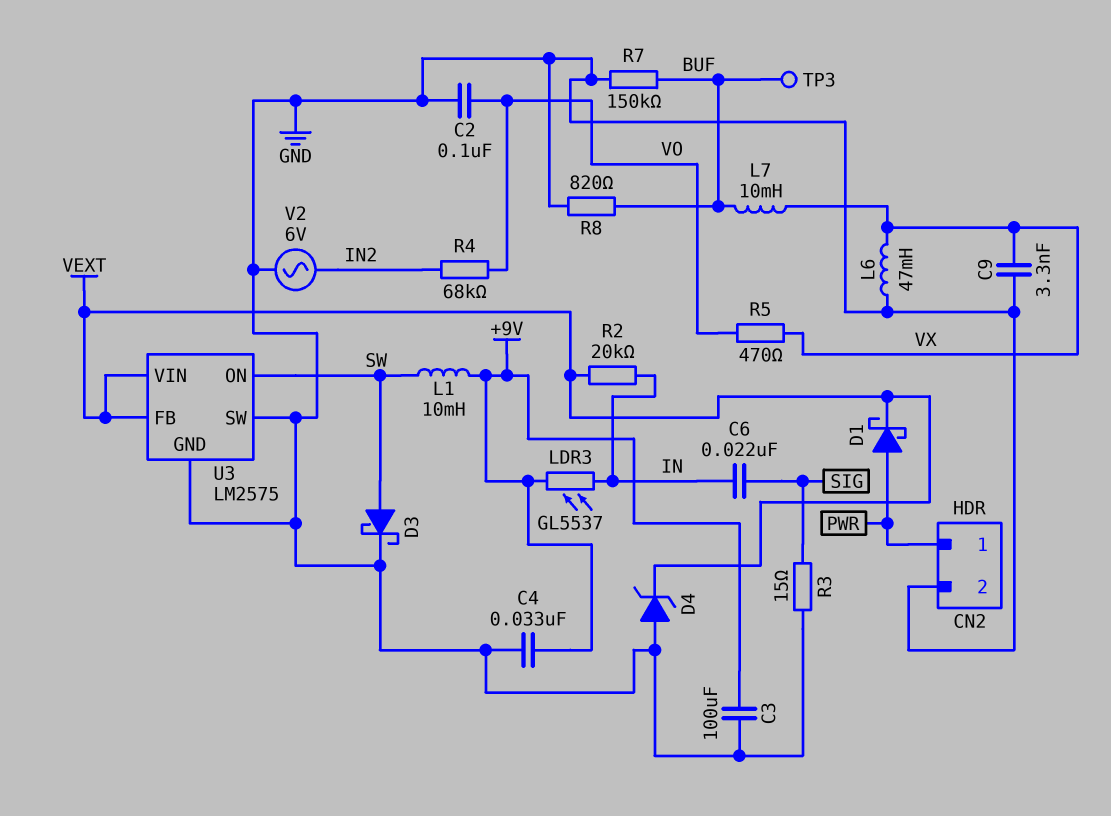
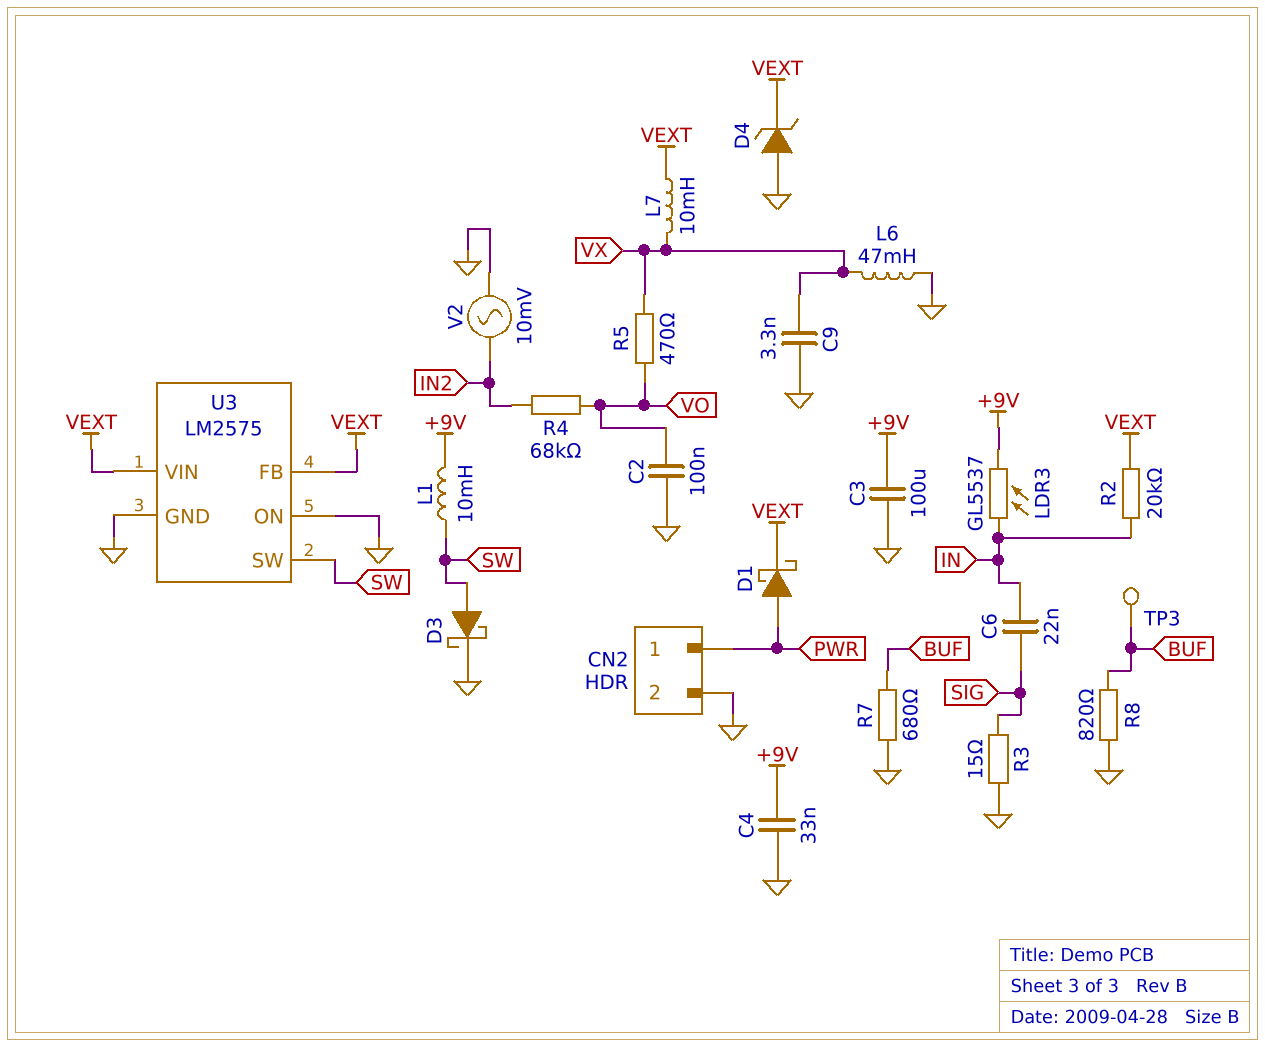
L7: 10mH (BUF, VX) -> 10mH (VEXT, VX)
R7: 150k (BUF, GND) -> 680 (BUF, GND)
U3 pin ON: SW -> GND
U3 pin SW: GND -> SW
V2: AC 6V (GND, IN2) -> AC 10mV (GND, IN2)

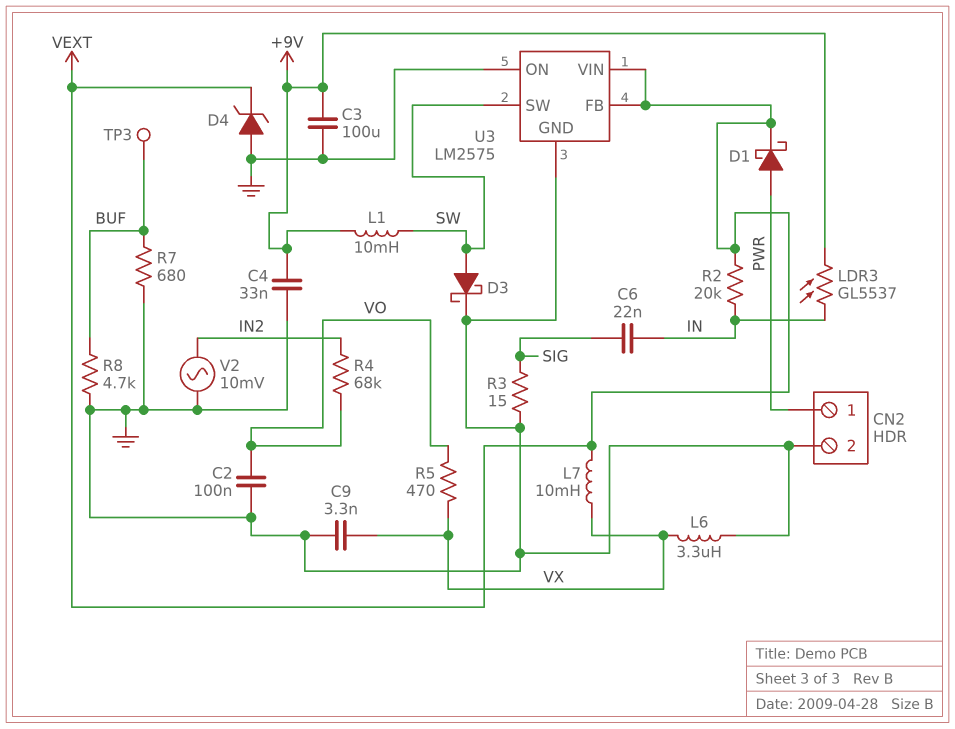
L6: 47mH (GND, VX) -> 3.3uH (GND, VX)
R8: 820 (BUF, GND) -> 4.7k (BUF, GND)

